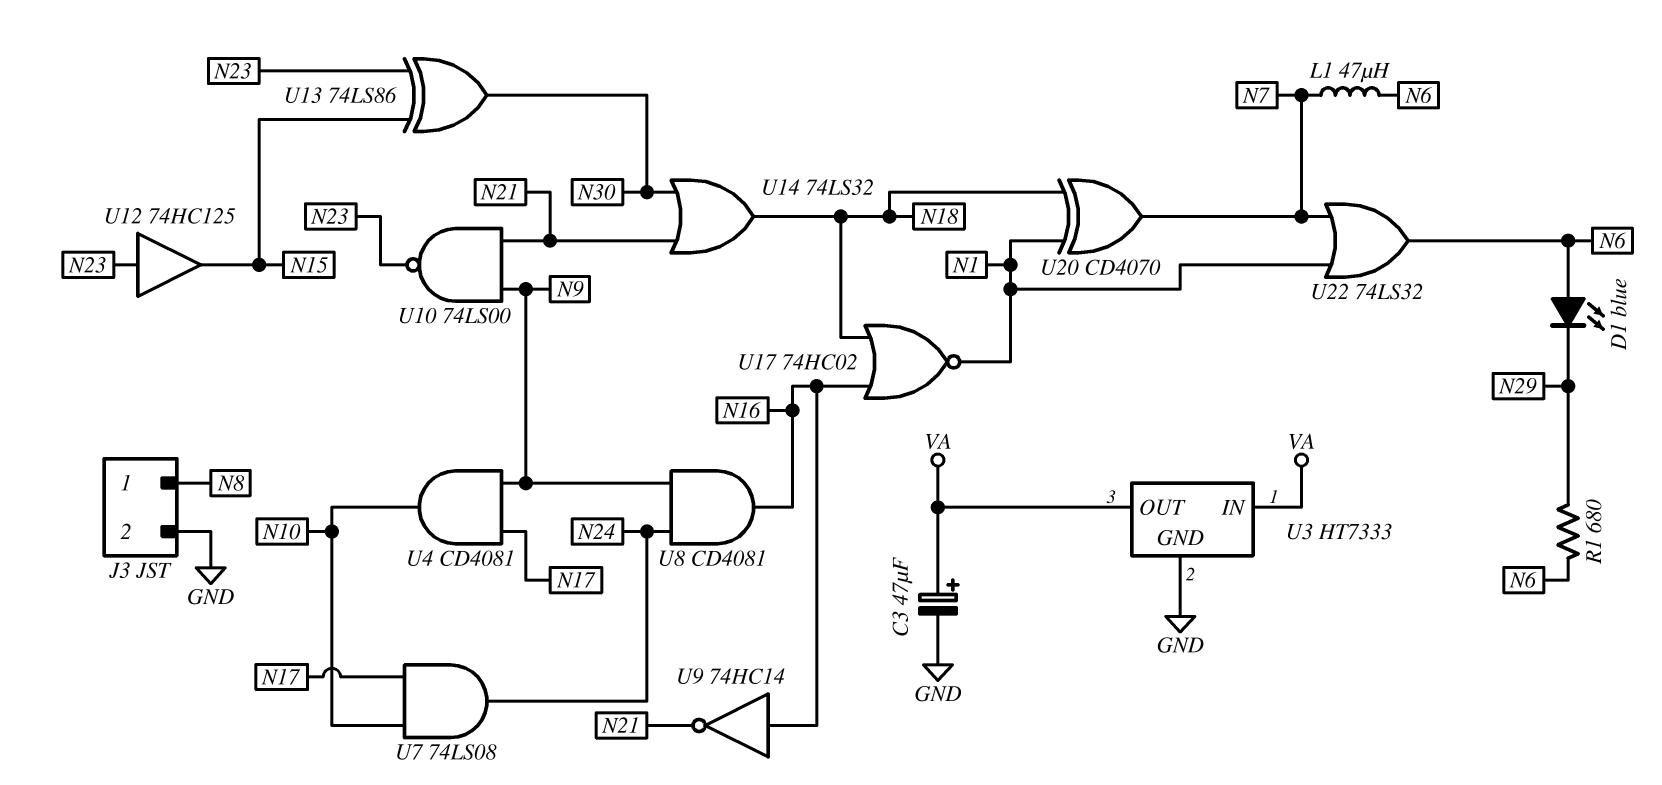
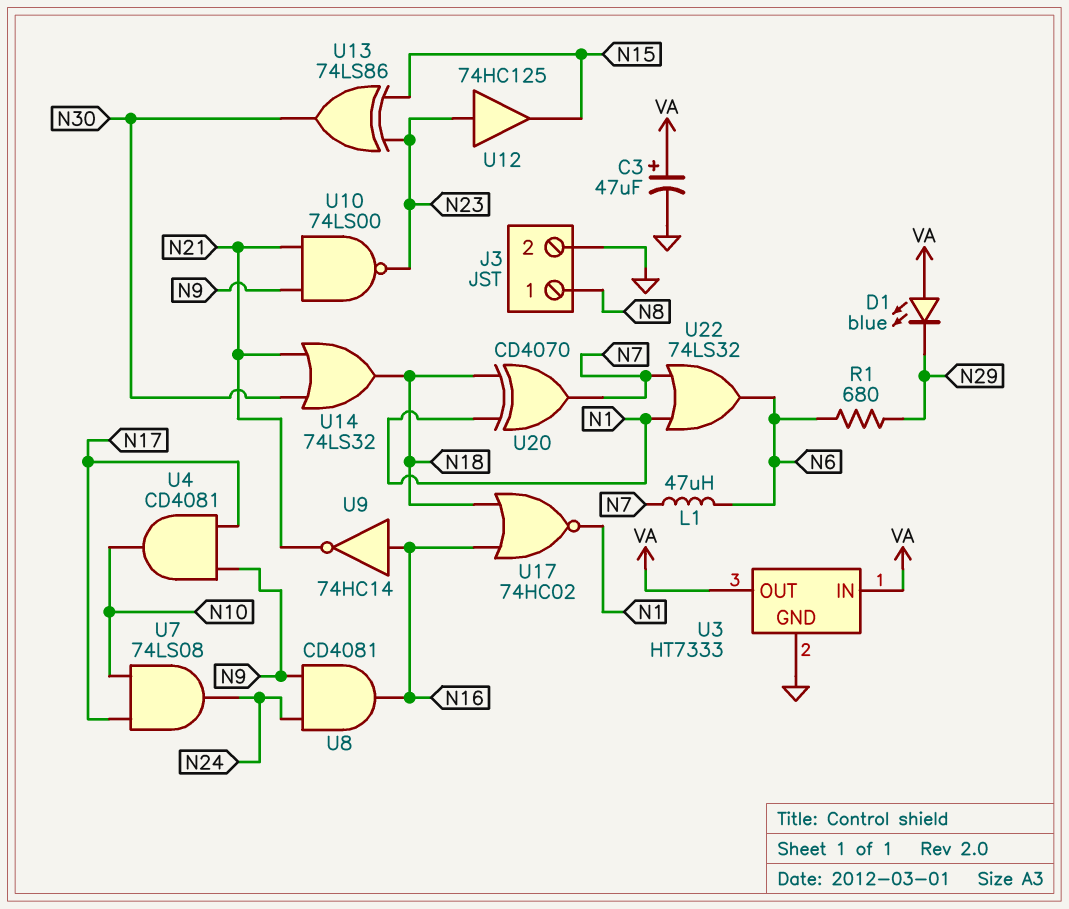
D1: LED blue (A N6, K N29) -> LED blue (A VA, K N29)

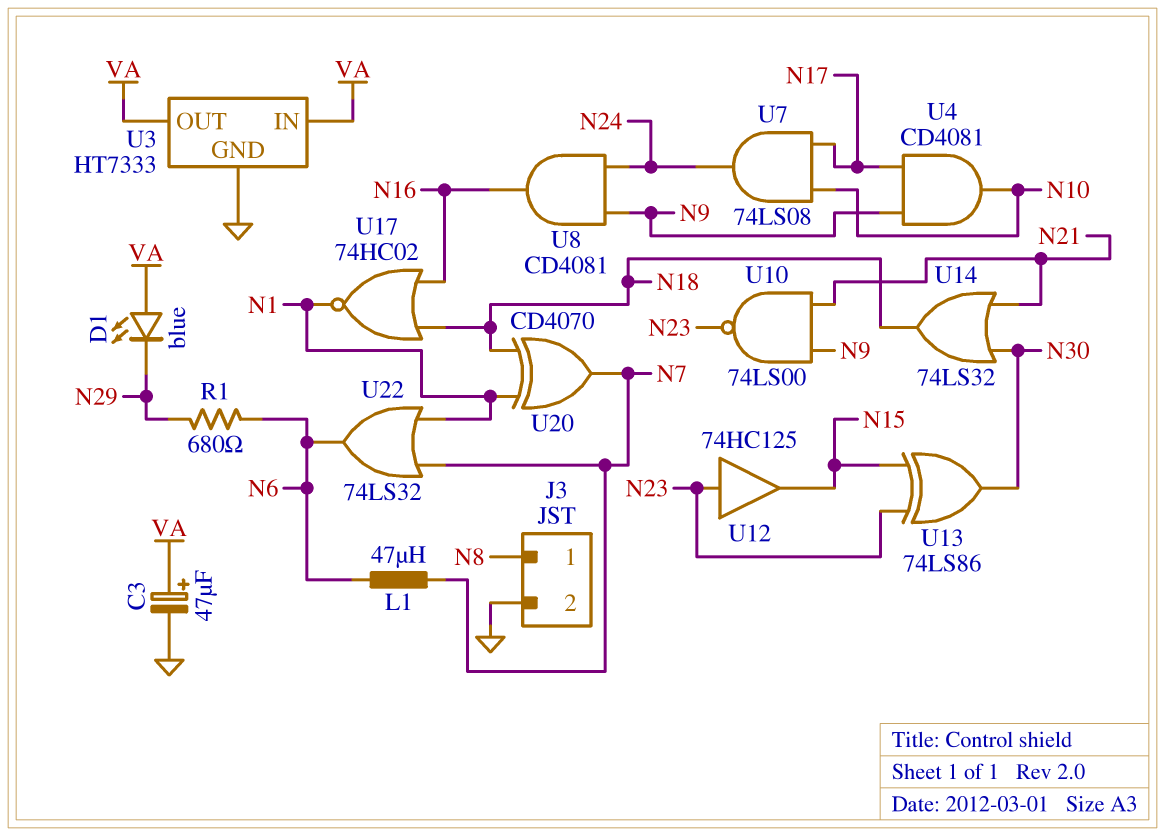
U9: NOT 74HC14 (in N16, out N21) -> none

